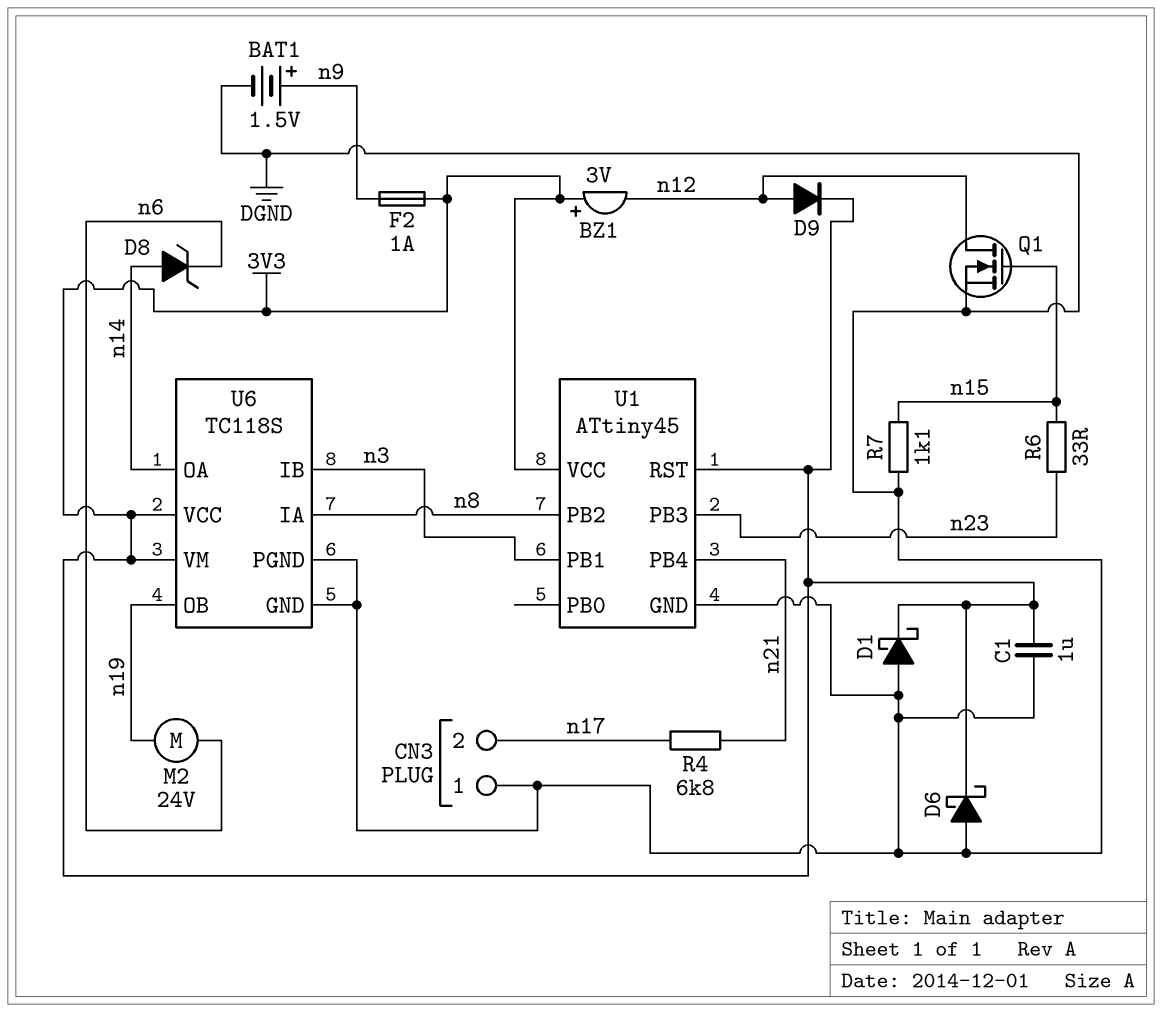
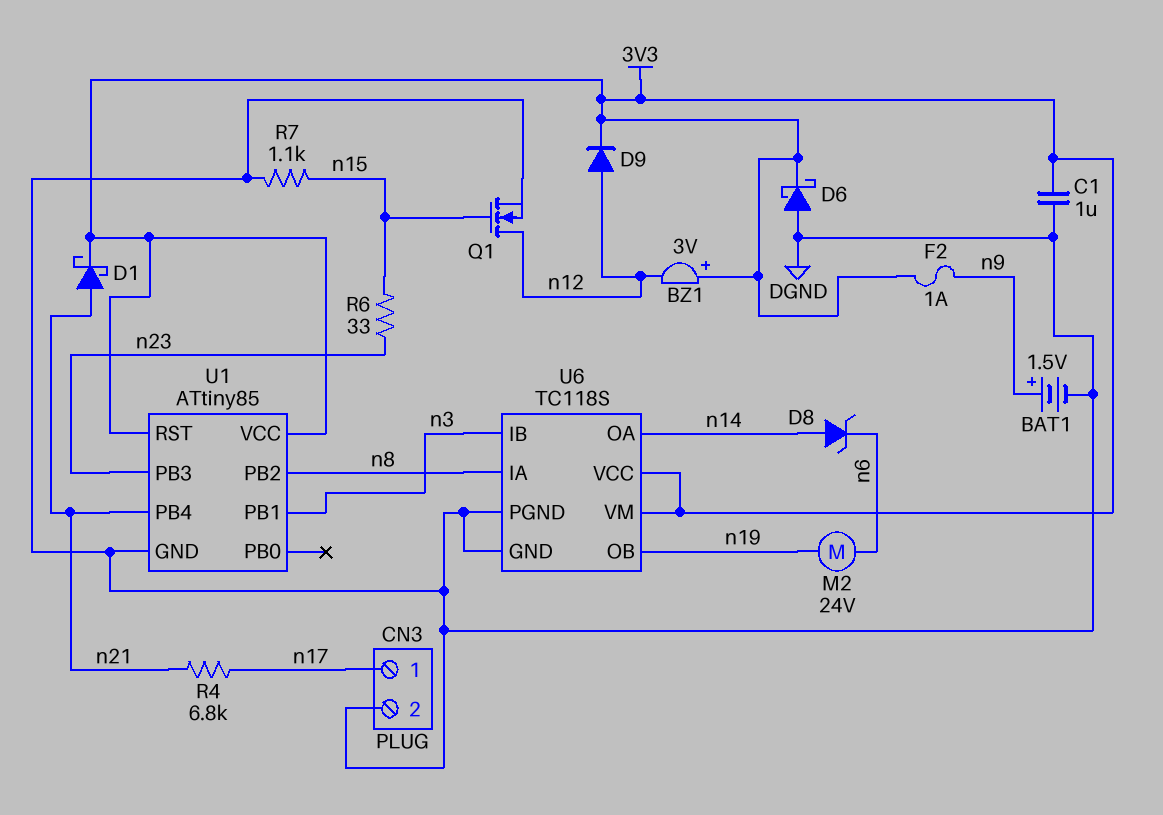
CN3 pin 1: DGND -> n17
CN3 pin 2: n17 -> DGND
D1: schottky (A DGND, K 3V3) -> schottky (A n21, K 3V3)
U1: ATtiny45 -> ATtiny85

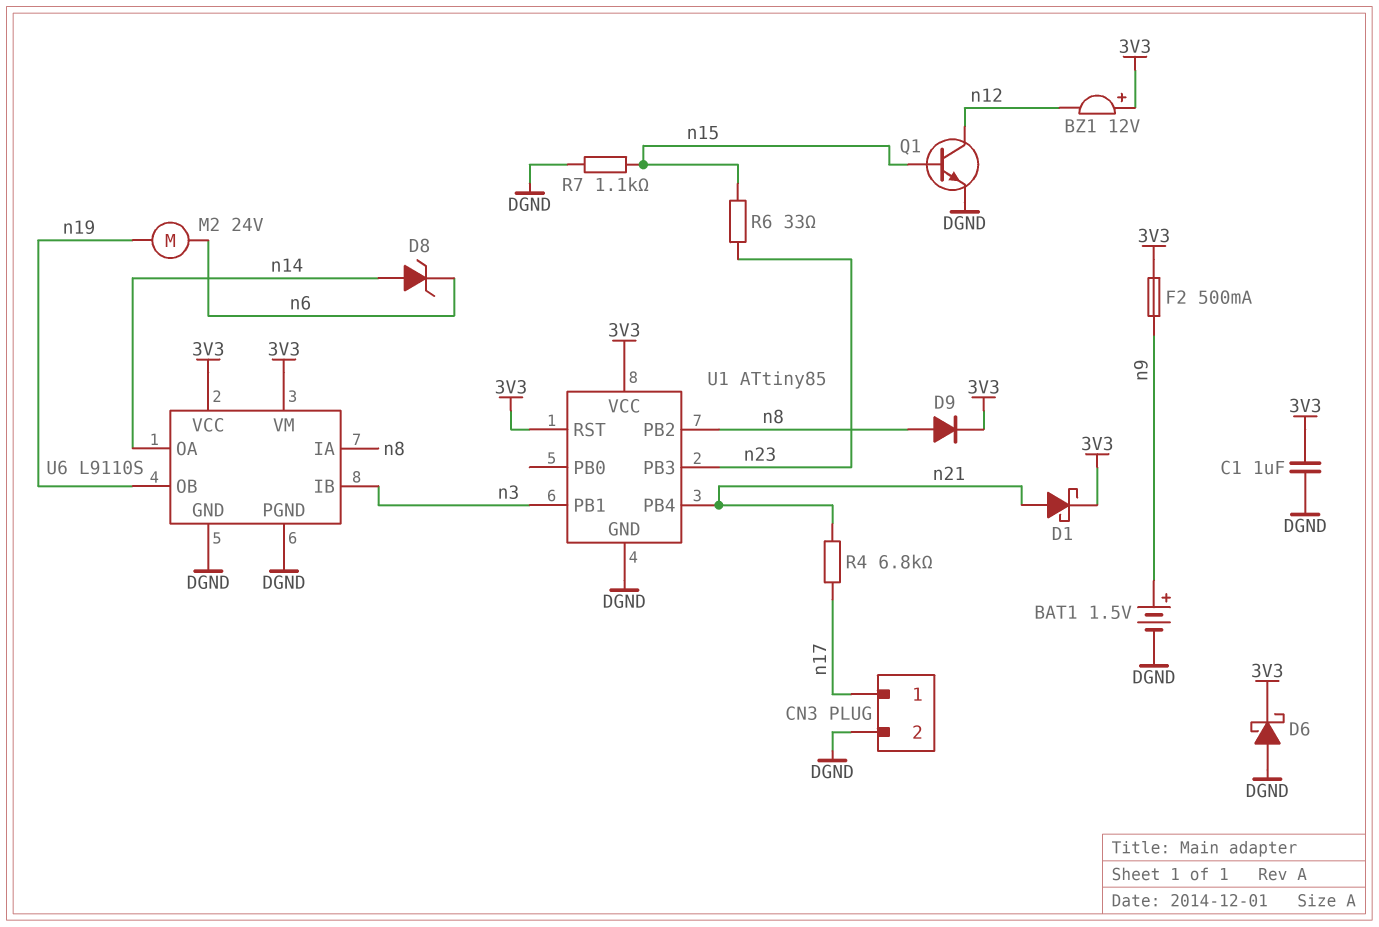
BZ1: buzzer 3V (plus 3V3, minus n12) -> buzzer 12V (plus 3V3, minus n12)
D9: diode (A n12, K 3V3) -> diode (A n8, K 3V3)
F2: 1A (3V3, n9) -> 500mA (3V3, n9)
Q1: NMOS (G n15, D n12, S DGND) -> NPN (B n15, C n12, E DGND)
U6: TC118S -> L9110S

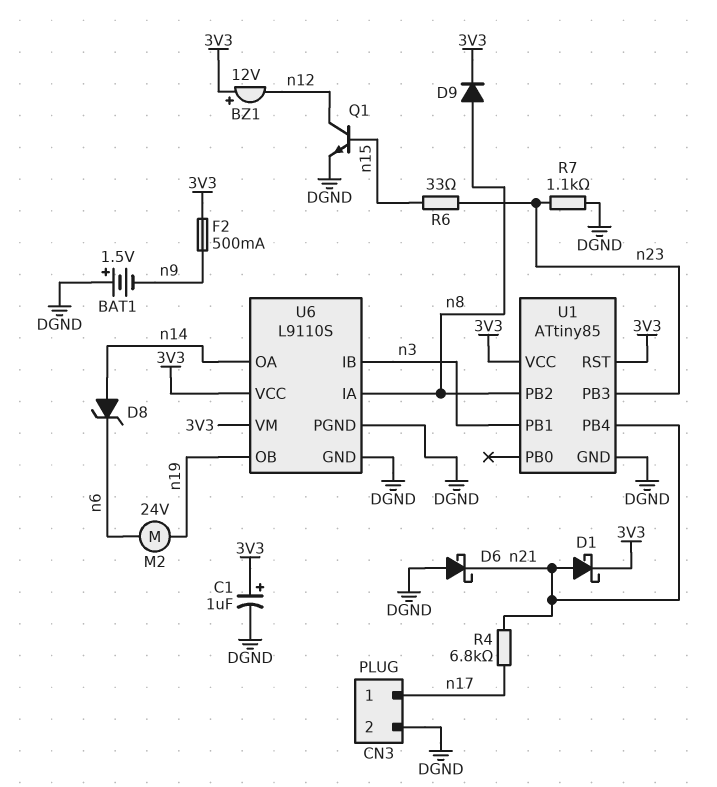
BAT1: 1.5V (plus n9, minus DGND) -> 1.5V (plus DGND, minus n9)
C1: 1uF (3V3, DGND) -> 1uF (plus 3V3, minus DGND)
D6: schottky (A DGND, K 3V3) -> schottky (A DGND, K n21)
R7: 1.1k (DGND, n15) -> 1.1k (DGND, n23)

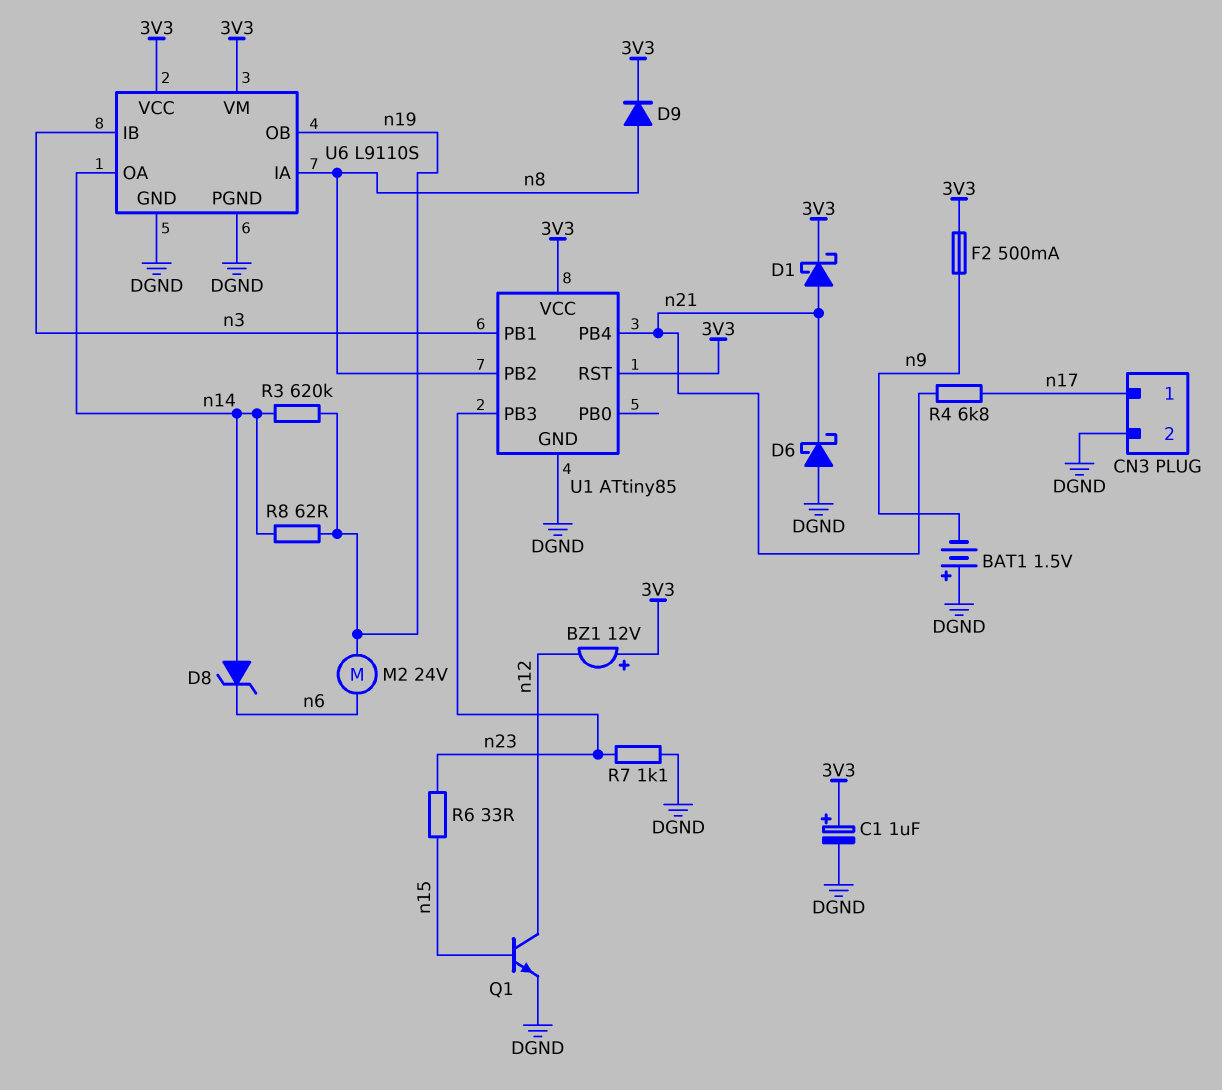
R3: none -> 620k (n14, n19)
R8: none -> 62 (n14, n19)

